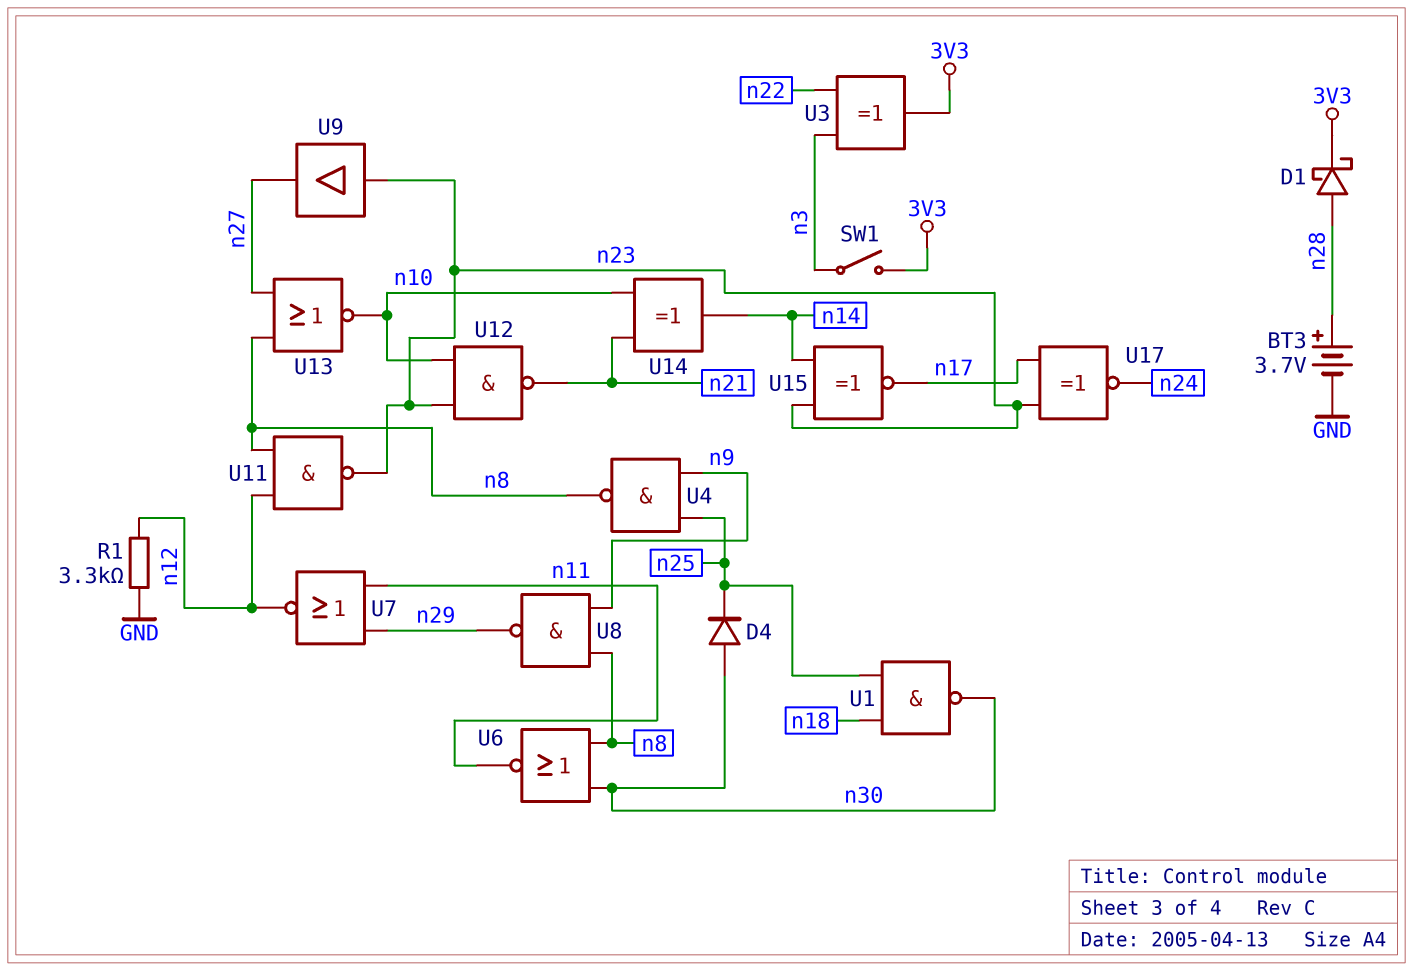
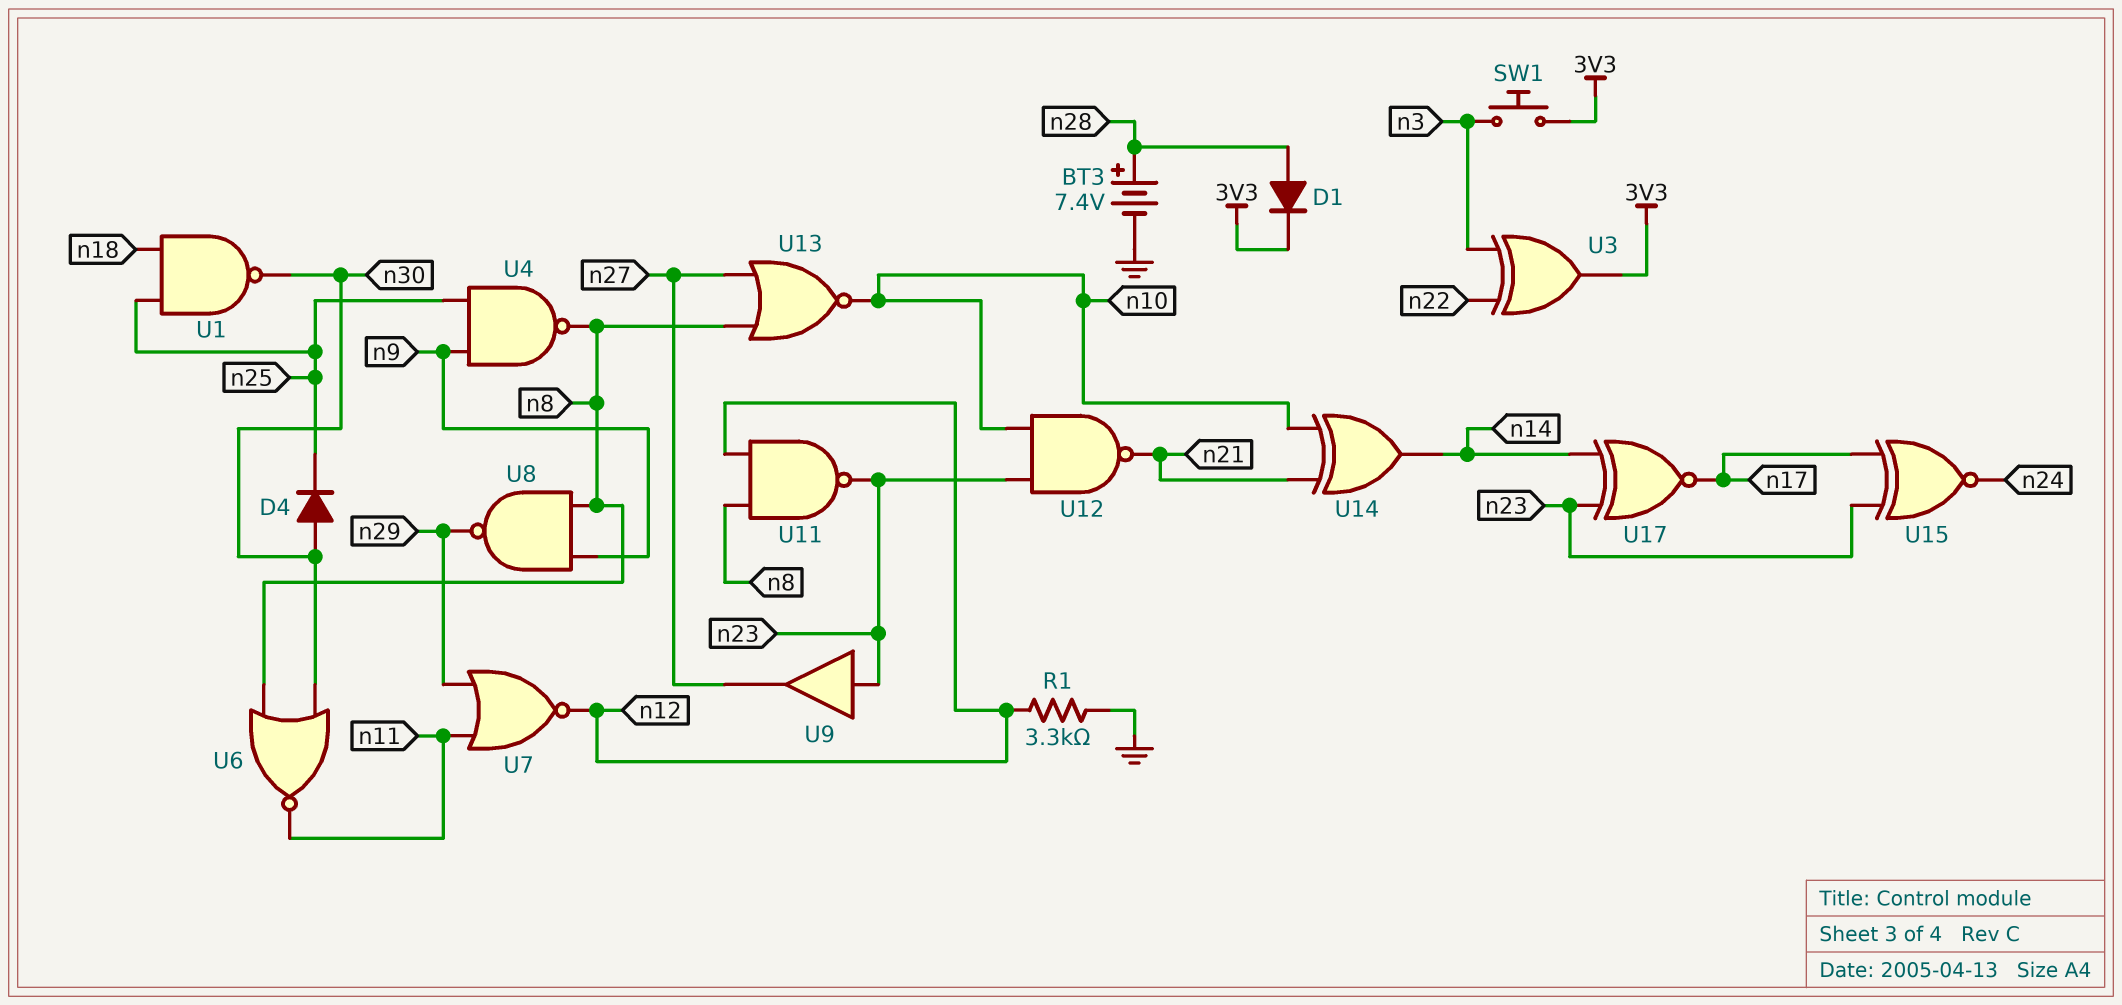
BT3: 3.7V (plus n28, minus GND) -> 7.4V (plus n28, minus GND)
D1: schottky (A n28, K 3V3) -> diode (A n28, K 3V3)
SW1: switch (3V3, n3) -> button (3V3, n3)
U15: XNOR (in n14, in n23, out n17) -> XNOR (in n17, in n23, out n24)
U17: XNOR (in n17, in n23, out n24) -> XNOR (in n14, in n23, out n17)

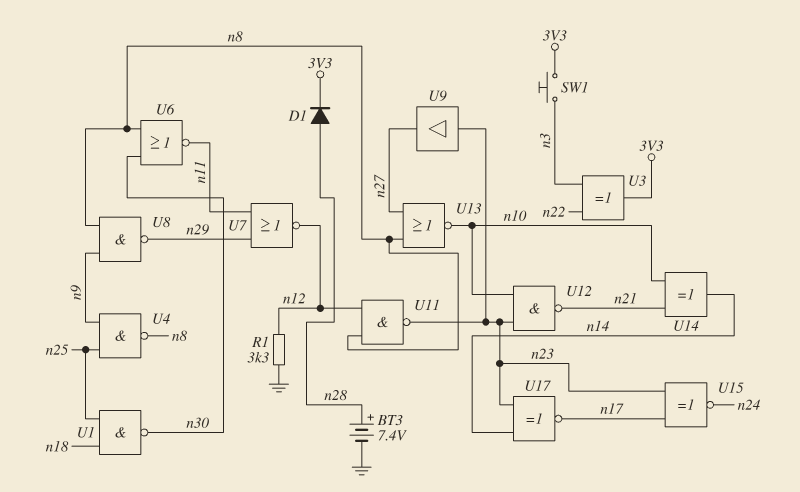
D4: diode (A n30, K n25) -> none

